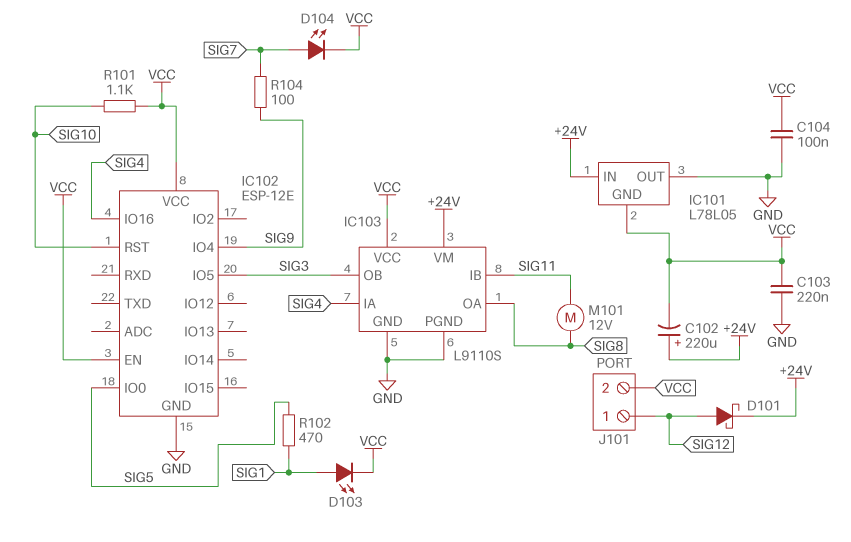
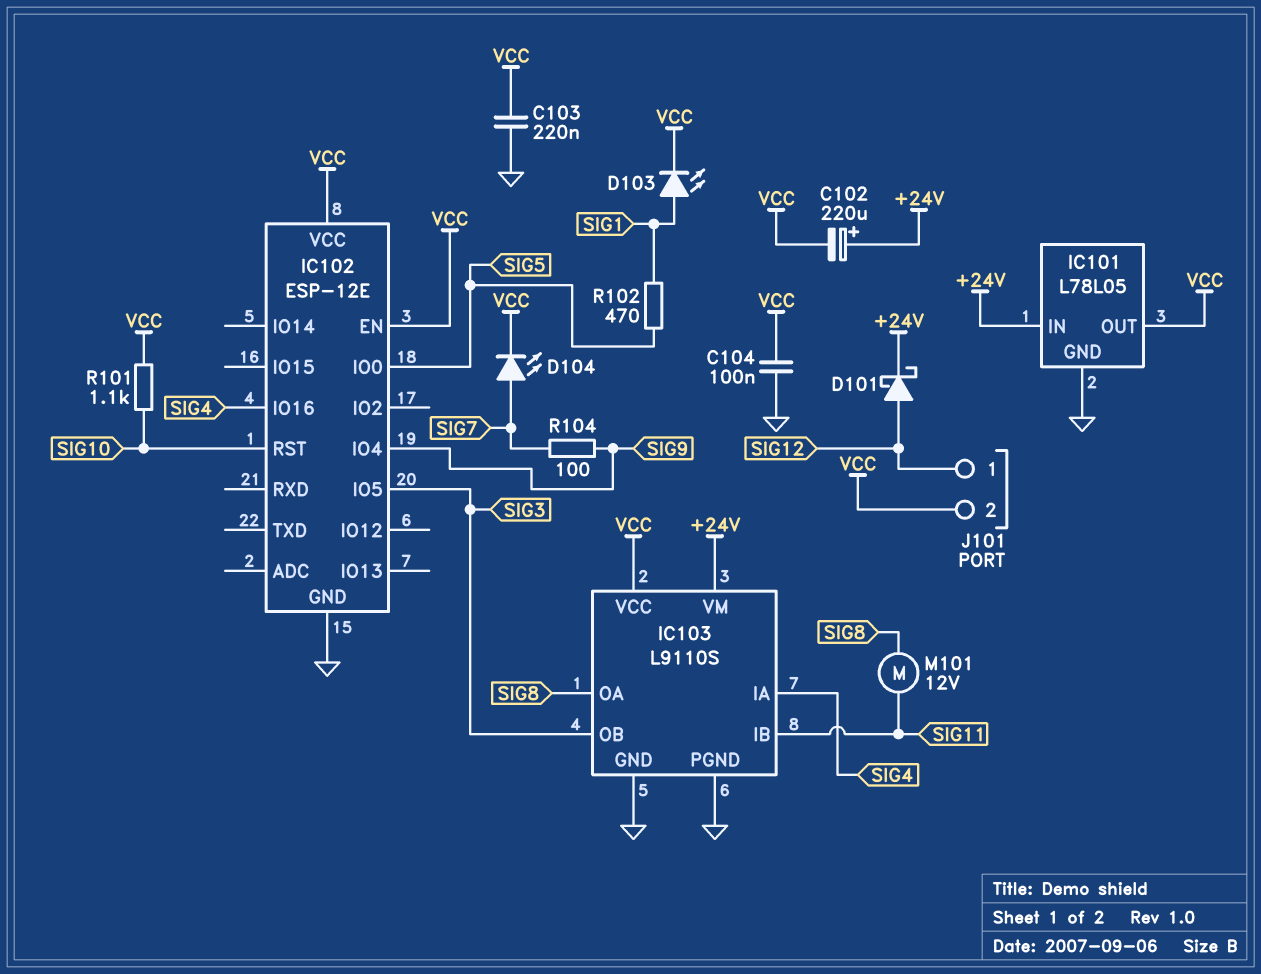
IC101 pin GND: VCC -> GND
IC101 pin OUT: GND -> VCC

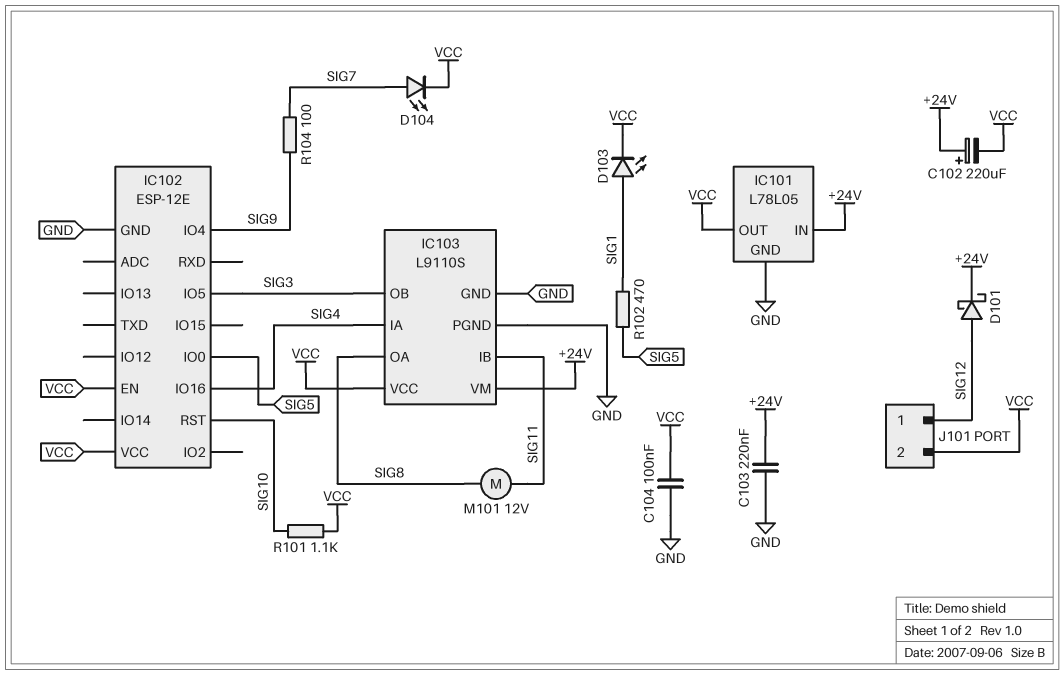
C103: 220nF (GND, VCC) -> 220nF (+24V, GND)

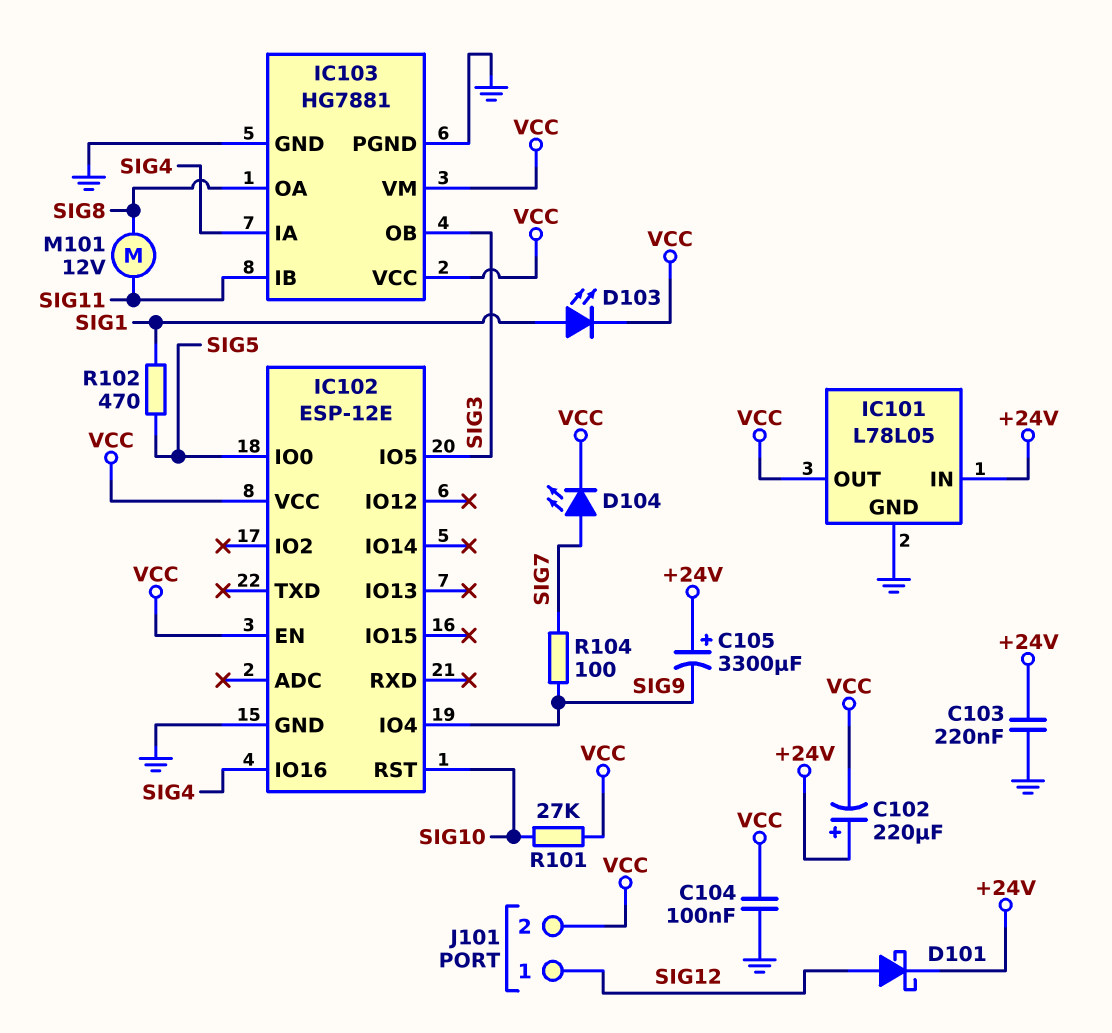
C105: none -> 3300uF (plus +24V, minus SIG9)
IC103: L9110S -> HG7881
IC103 pin VM: +24V -> VCC
R101: 1.1k (SIG10, VCC) -> 27k (SIG10, VCC)

